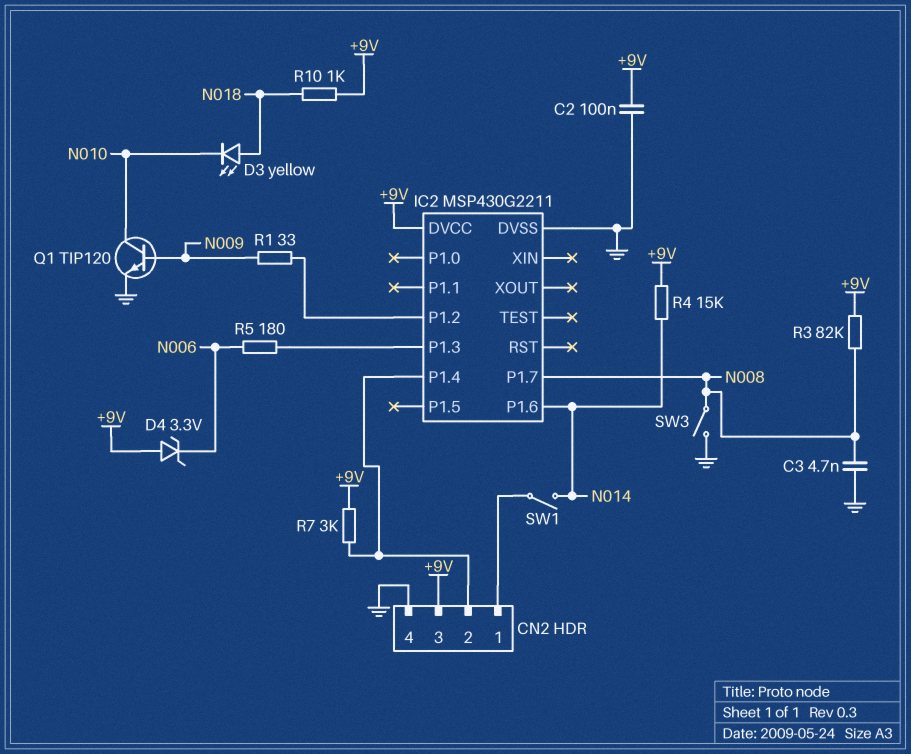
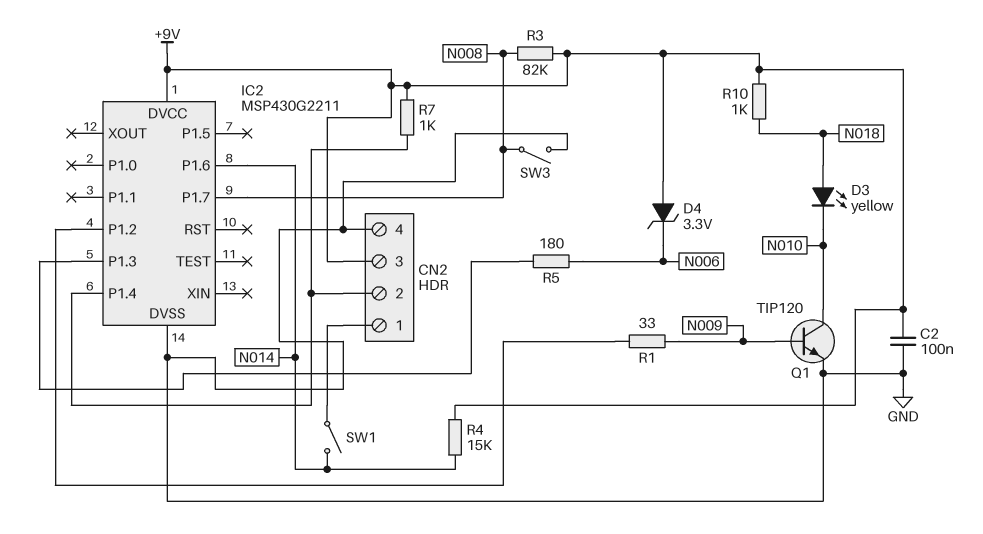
C3: 4.7nF (GND, N008) -> none
R7: 3k (+9V, CN2/2) -> 1k (+9V, CN2/2)

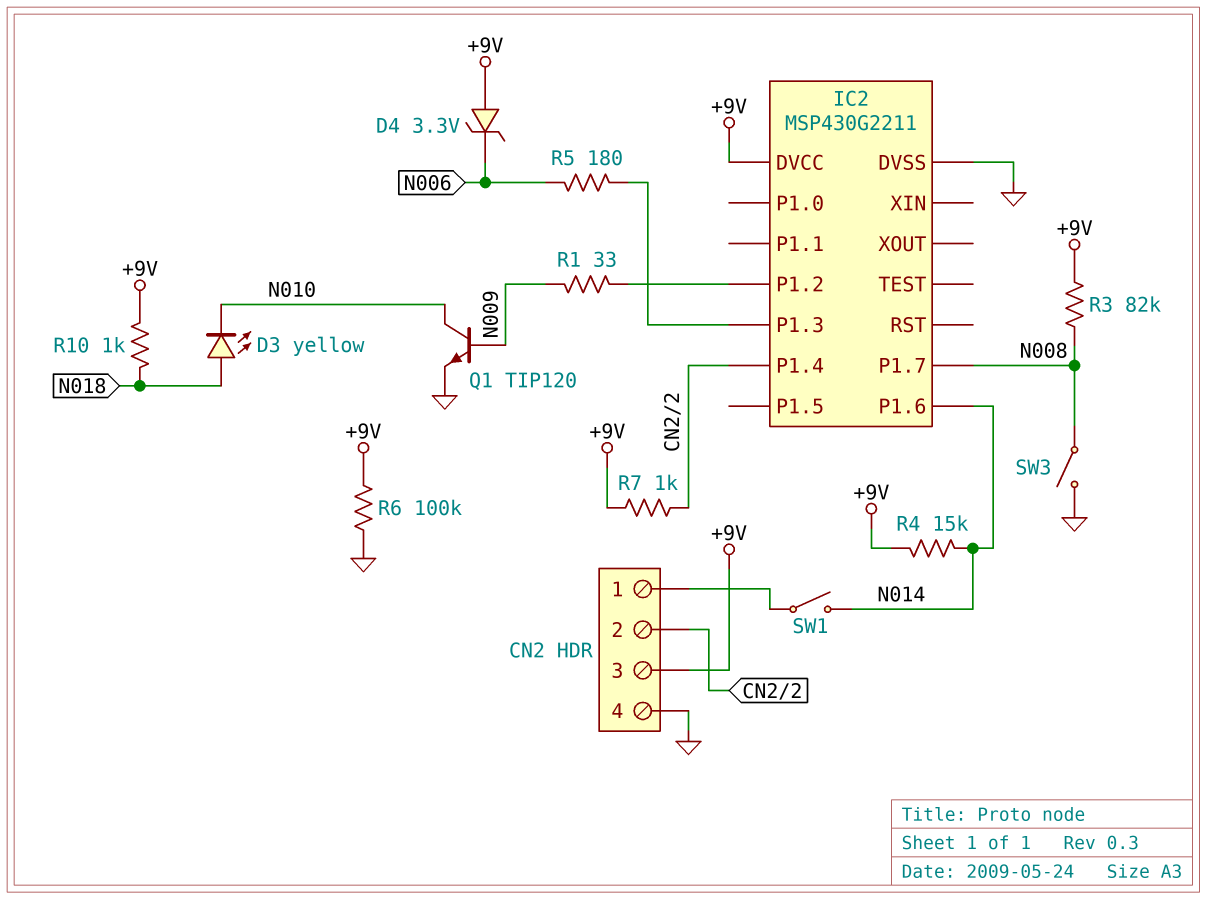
C2: 100nF (+9V, GND) -> none
R6: none -> 100k (+9V, GND)

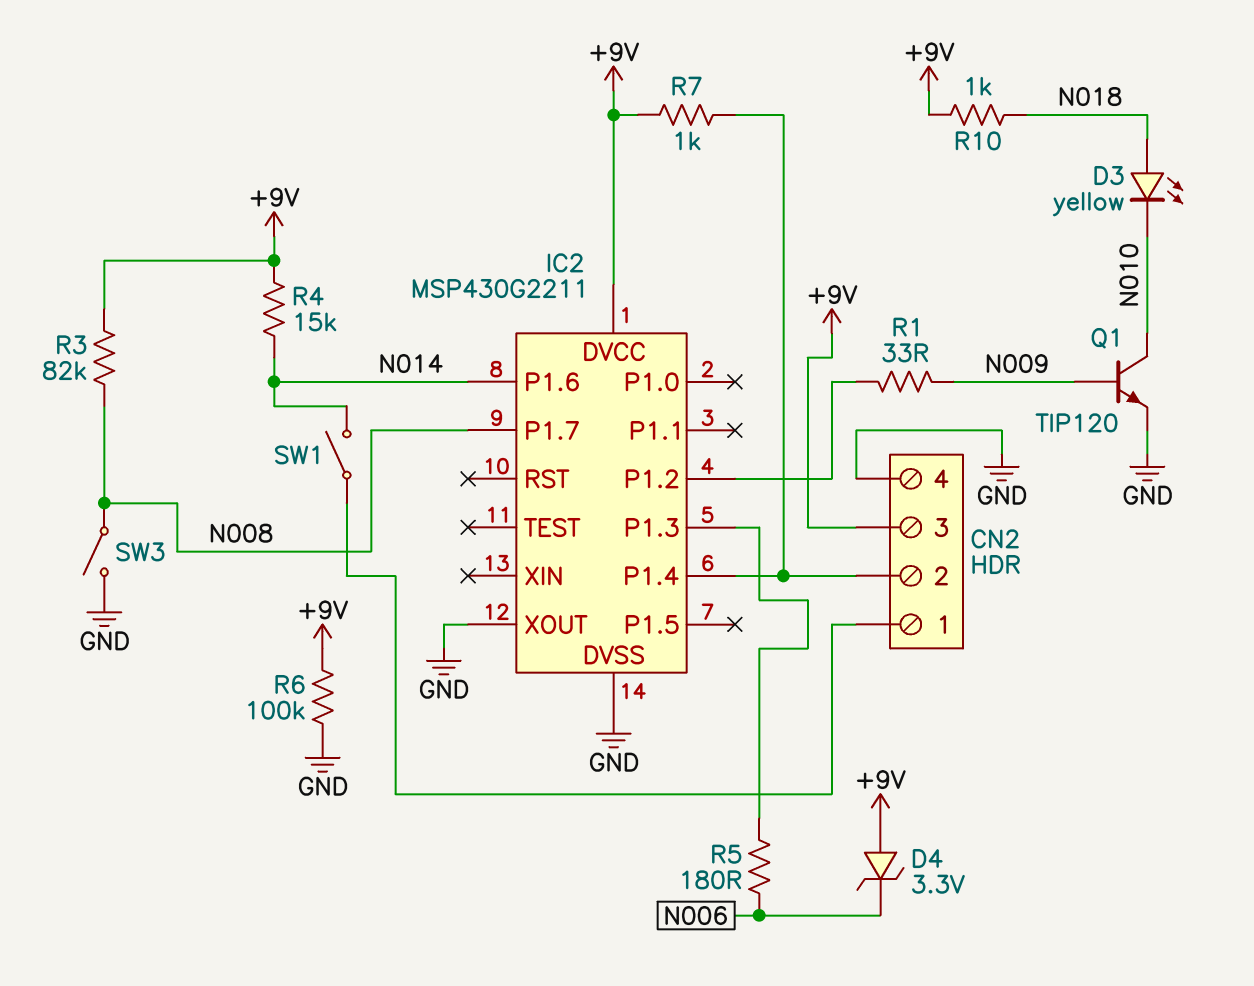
IC2 pin XOUT: none -> GND

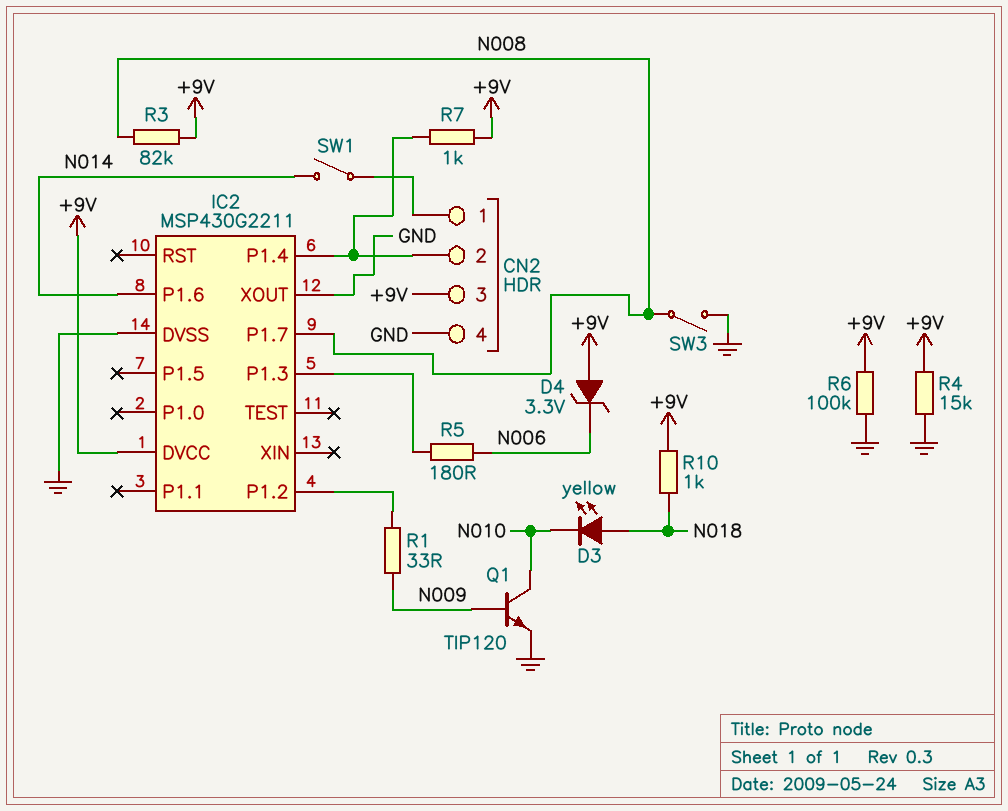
R4: 15k (+9V, N014) -> 15k (+9V, GND)

